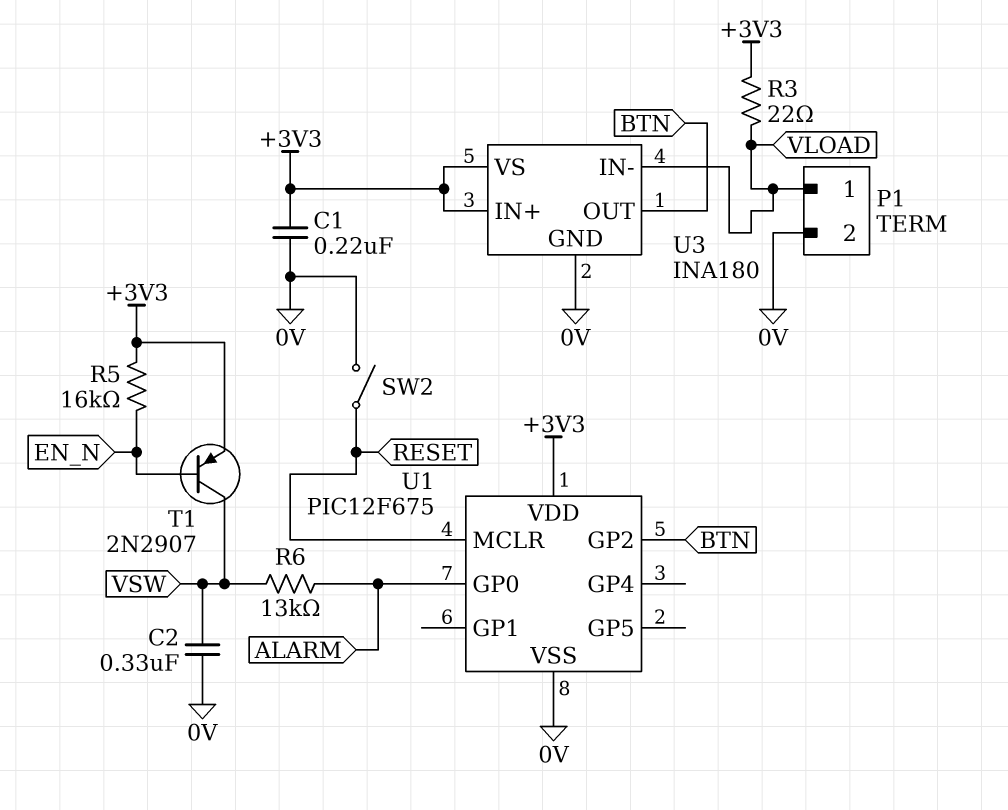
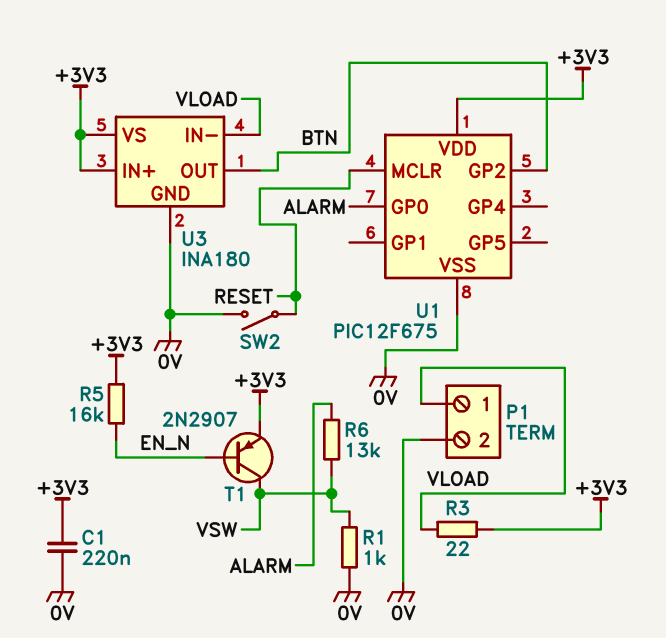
C2: 330nF (0V, VSW) -> none
R1: none -> 1k (0V, VSW)

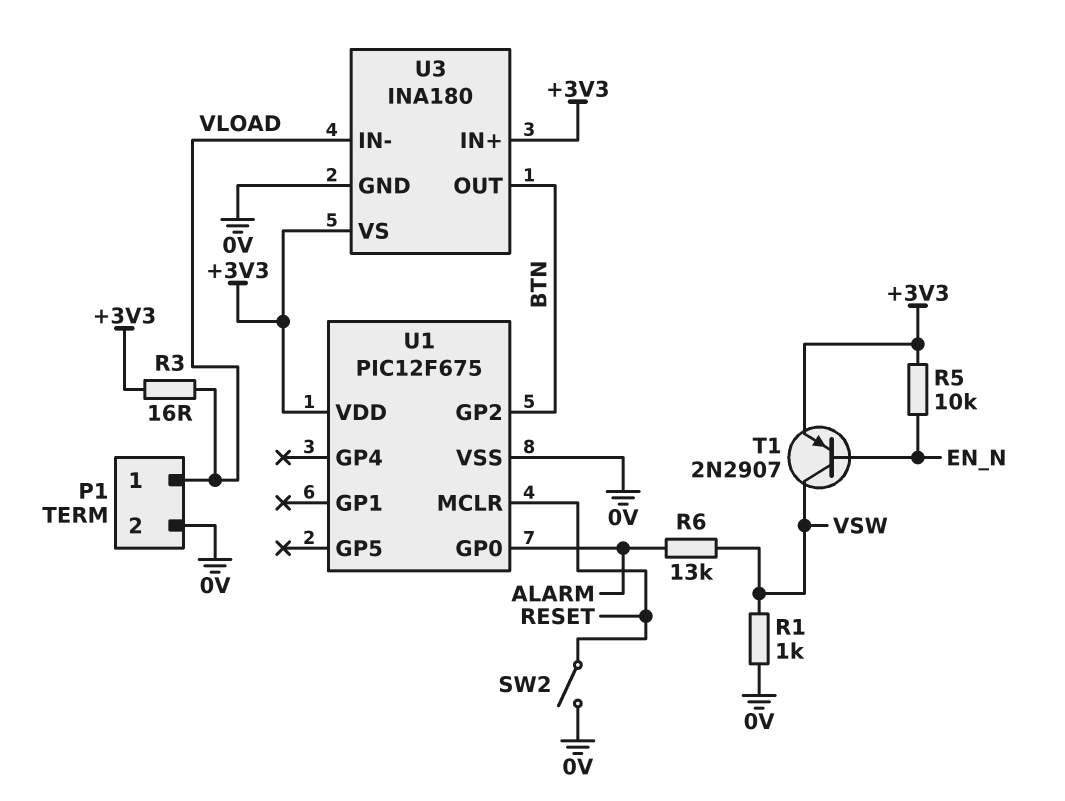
C1: 220nF (+3V3, 0V) -> none
R3: 22 (+3V3, VLOAD) -> 16 (+3V3, VLOAD)
R5: 16k (+3V3, EN_N) -> 10k (+3V3, EN_N)

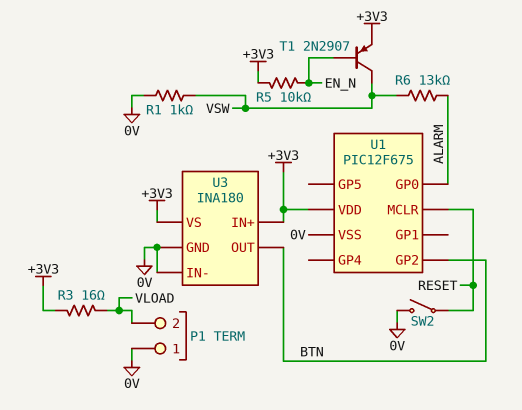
P1 pin 1: VLOAD -> 0V
P1 pin 2: 0V -> VLOAD
U3 pin IN-: VLOAD -> 0V

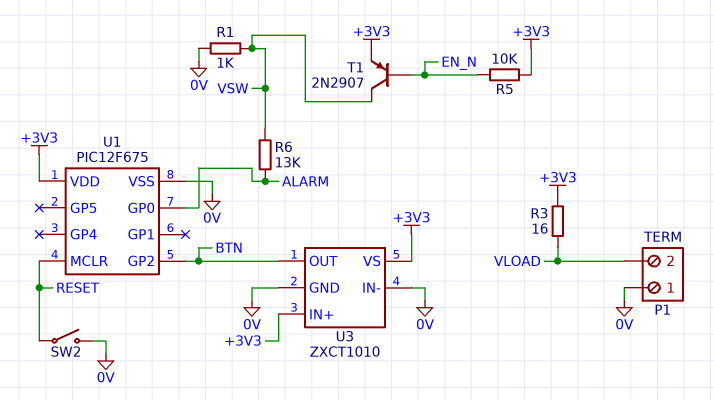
U3: INA180 -> ZXCT1010

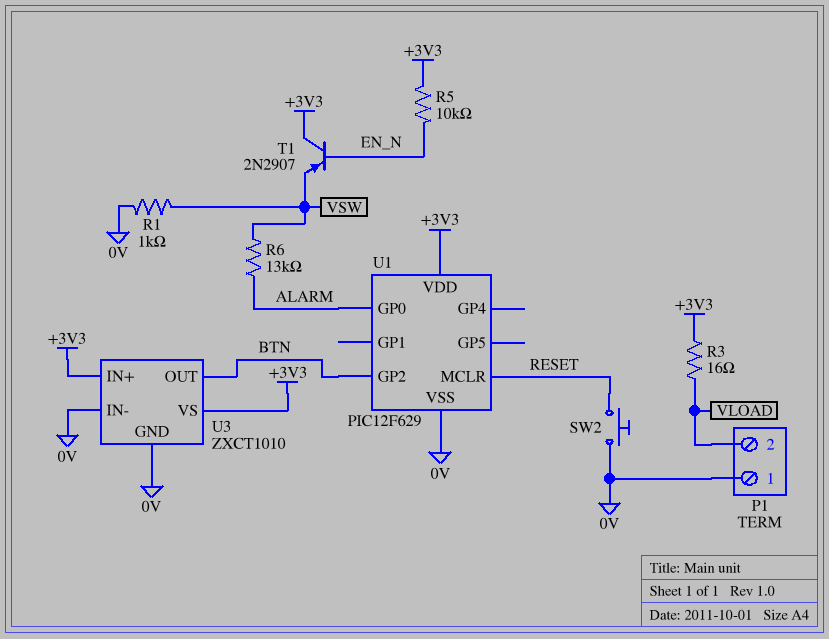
SW2: switch (0V, RESET) -> button (0V, RESET)
T1: PNP 2N2907 (B EN_N, C VSW, E +3V3) -> PNP 2N2907 (B EN_N, C +3V3, E VSW)
U1: PIC12F675 -> PIC12F629

